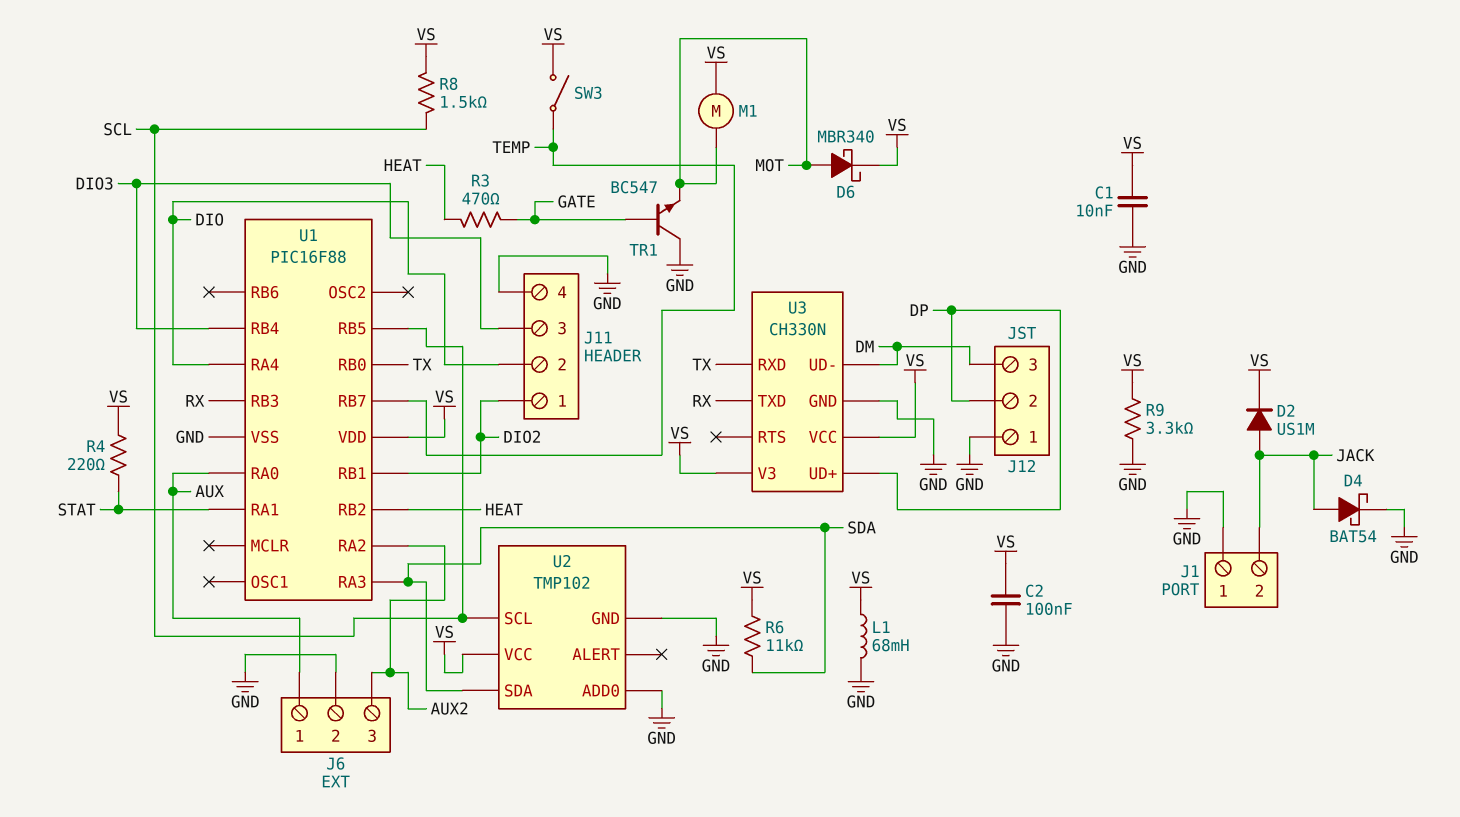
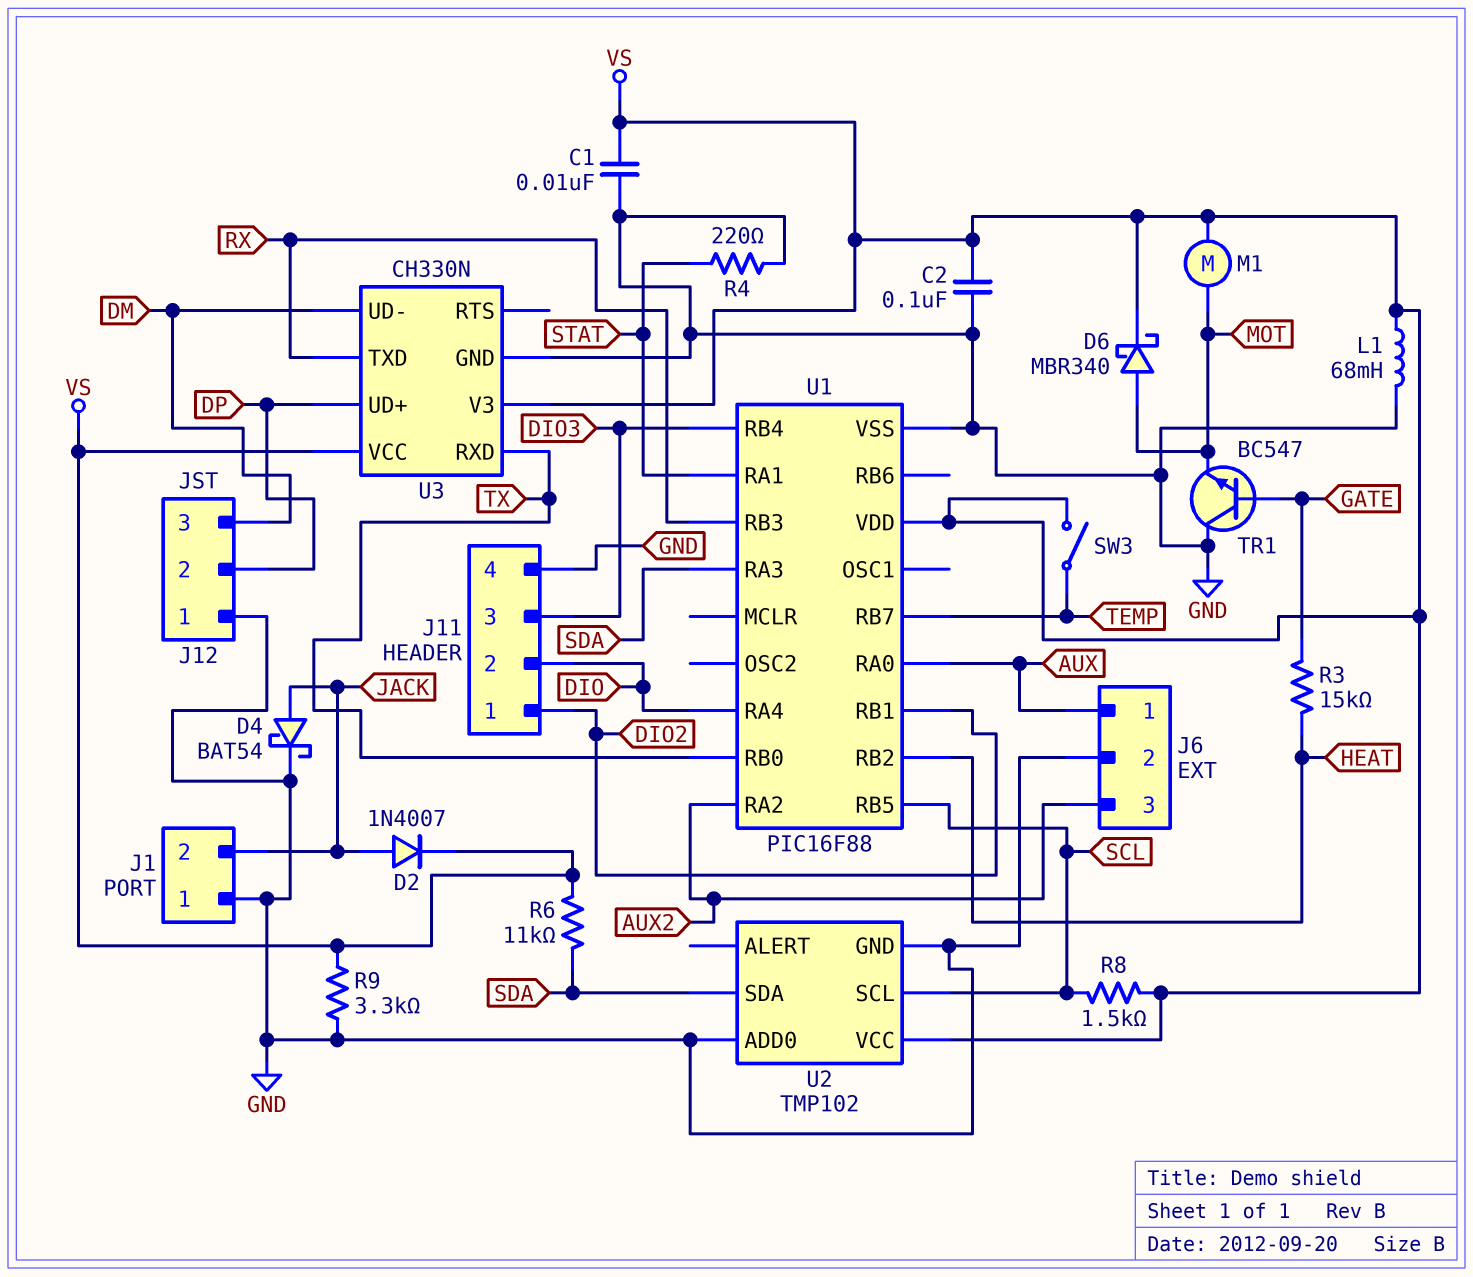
D2: diode US1M (A JACK, K VS) -> diode 1N4007 (A JACK, K VS)
R3: 470 (GATE, HEAT) -> 15k (GATE, HEAT)
R4: 220 (STAT, VS) -> 220 (GND, STAT)

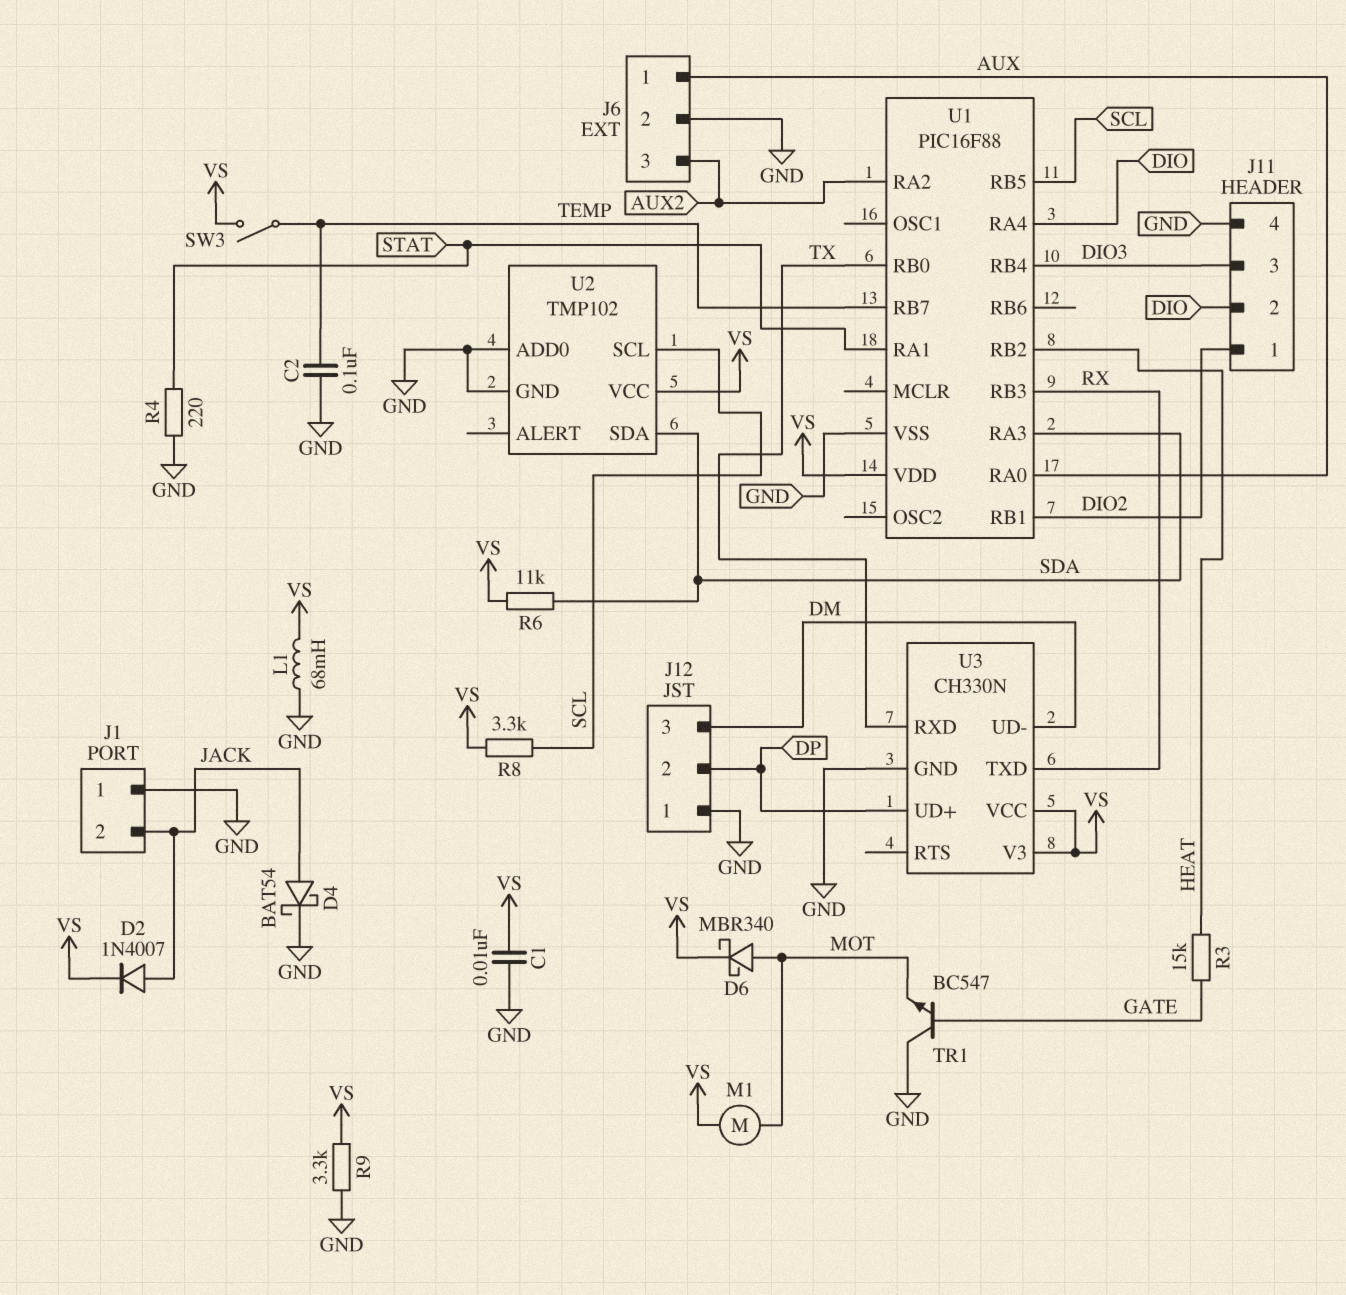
C2: 100nF (GND, VS) -> 100nF (GND, TEMP)
R8: 1.5k (SCL, VS) -> 3.3k (SCL, VS)

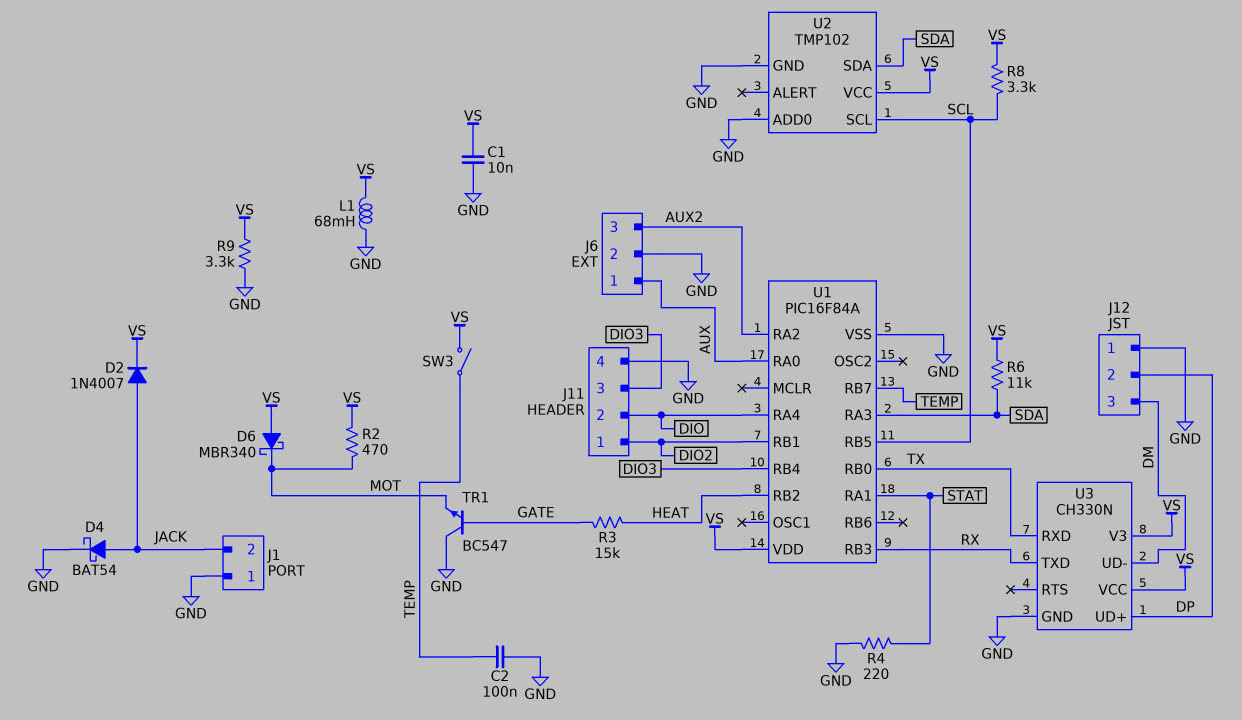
D6: schottky MBR340 (A MOT, K VS) -> schottky MBR340 (A VS, K MOT)
M1: motor (MOT, VS) -> none
R2: none -> 470 (MOT, VS)
U1: PIC16F88 -> PIC16F84A

